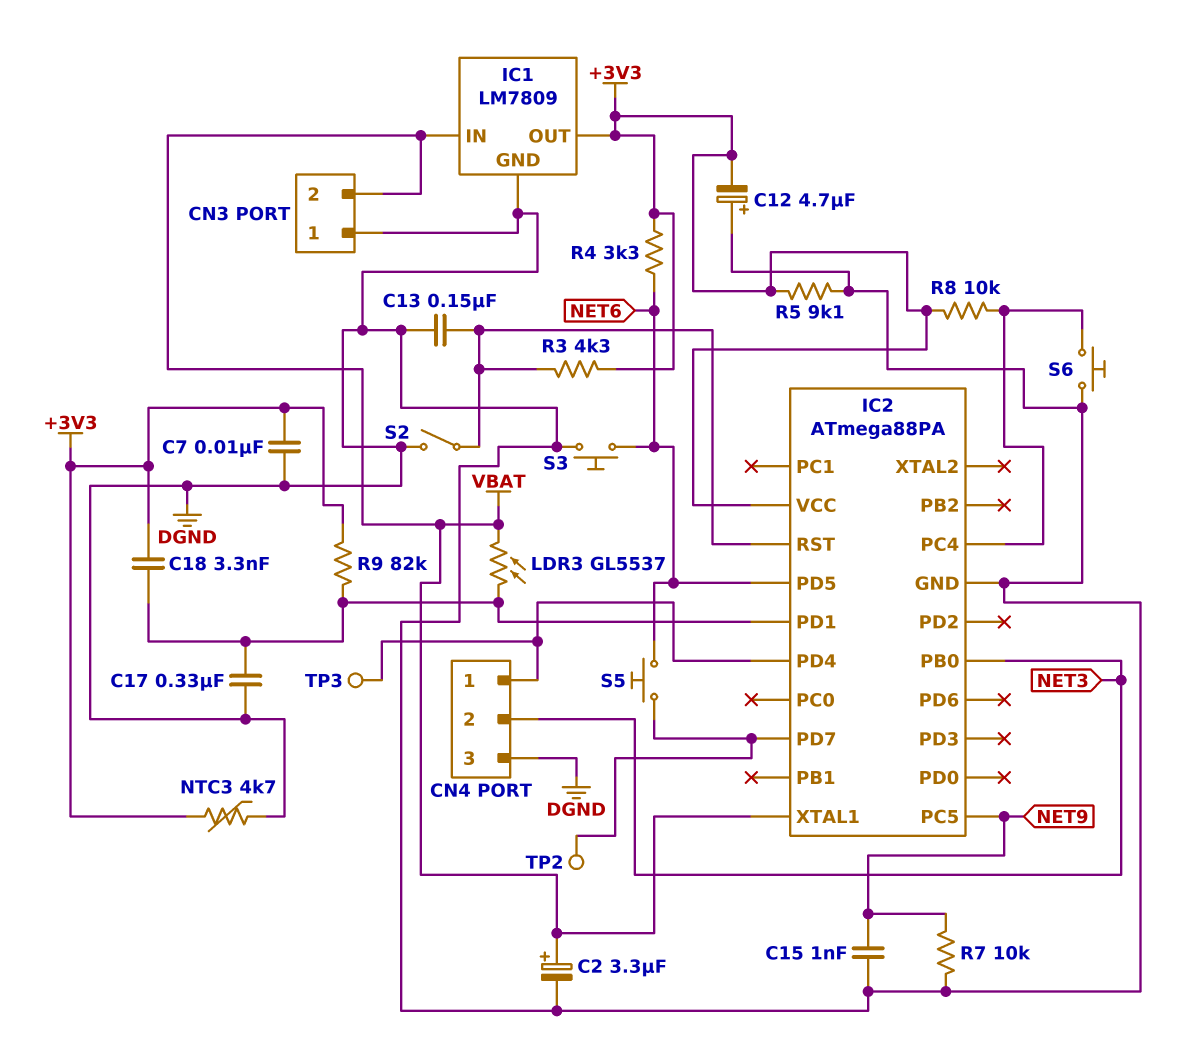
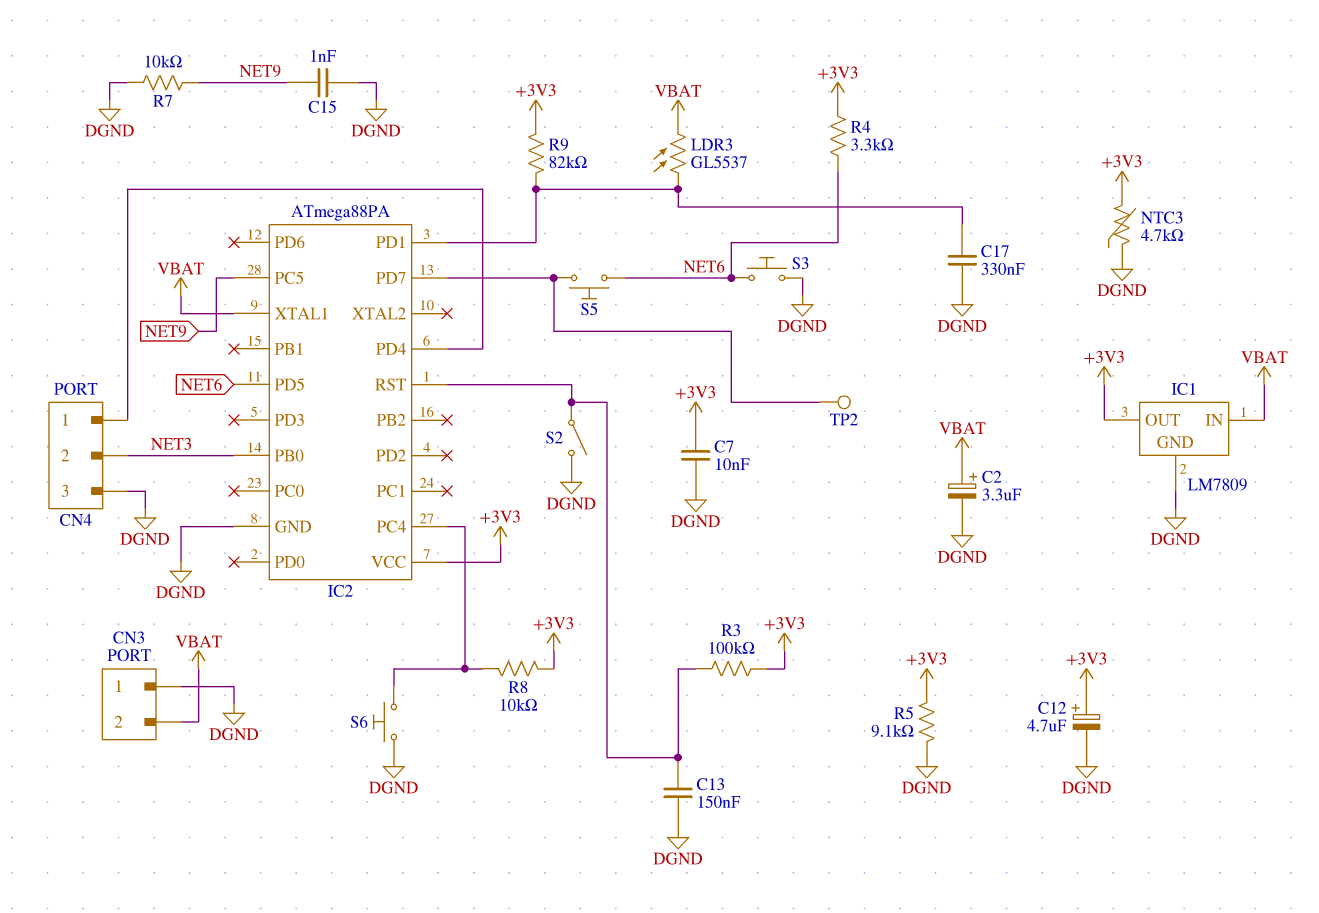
C12: 4.7uF (plus DGND, minus +3V3) -> 4.7uF (plus +3V3, minus DGND)
C18: 3.3nF (+3V3, IC2/PD1) -> none
R3: 4.3k (+3V3, IC2/RST) -> 100k (+3V3, IC2/RST)
TP3: test point (CN4/1) -> none

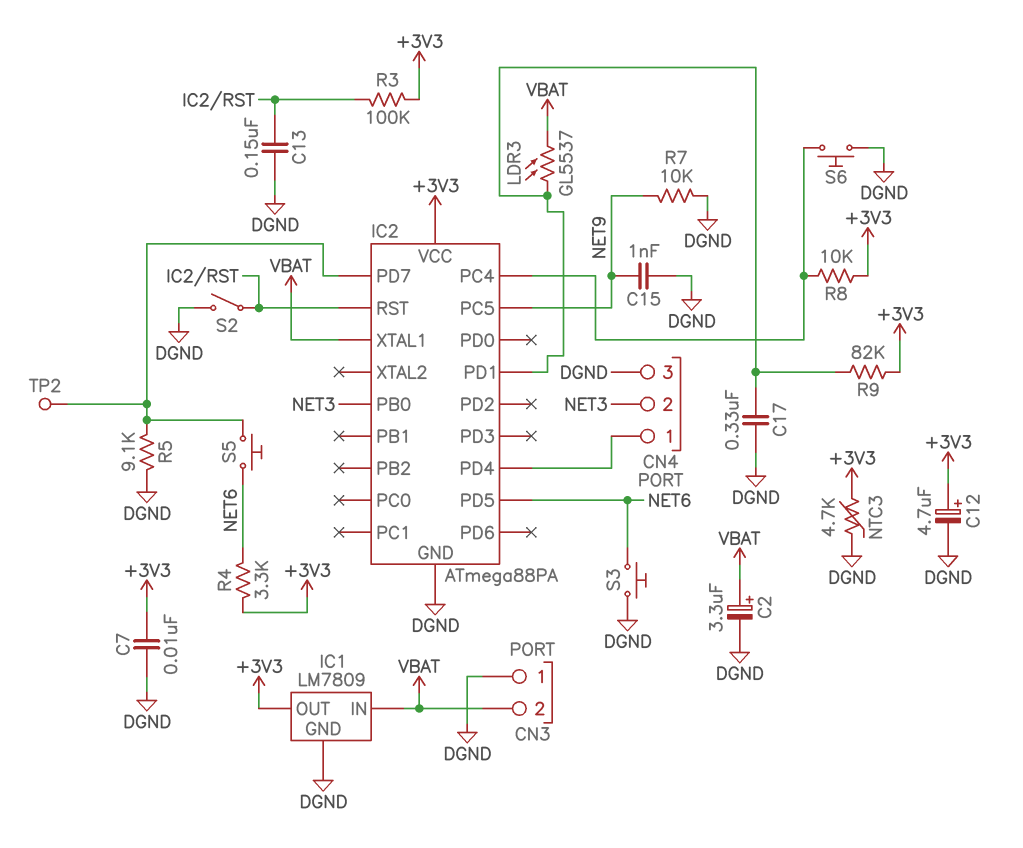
R5: 9.1k (+3V3, DGND) -> 9.1k (DGND, IC2/PD7)

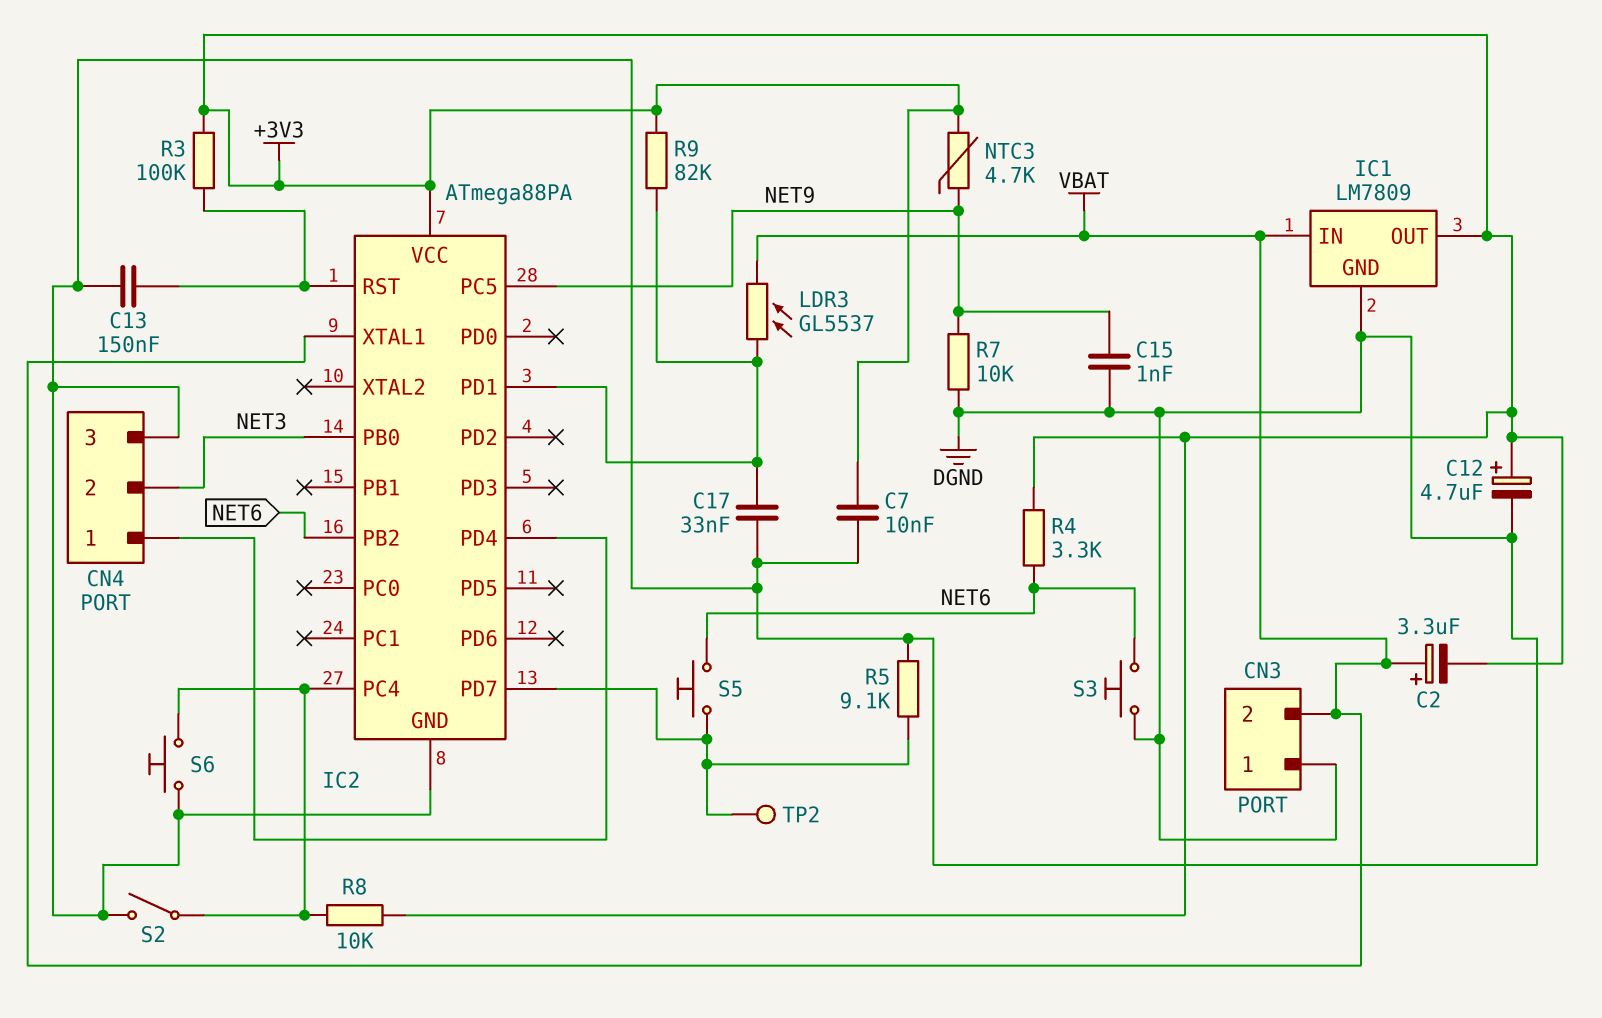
C2: 3.3uF (plus VBAT, minus DGND) -> 3.3uF (plus VBAT, minus +3V3)
C17: 330nF (DGND, IC2/PD1) -> 33nF (DGND, IC2/PD1)
IC2 pin PB2: none -> NET6
IC2 pin PD5: NET6 -> none
NTC3: 4.7k (+3V3, DGND) -> 4.7k (+3V3, NET9)
S2: switch (DGND, IC2/RST) -> switch (DGND, IC2/PC4)

